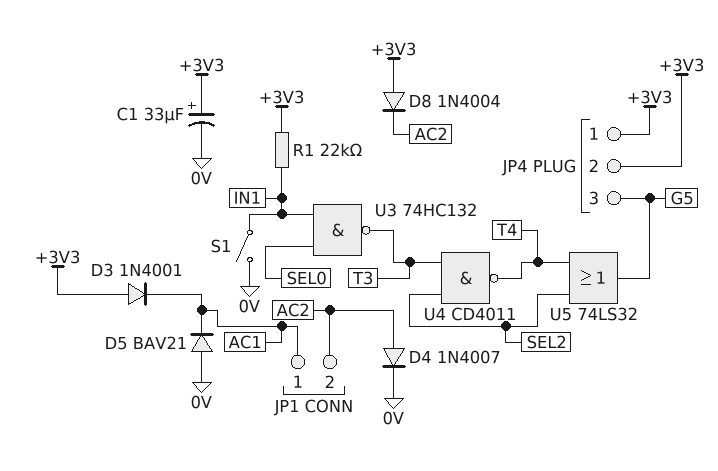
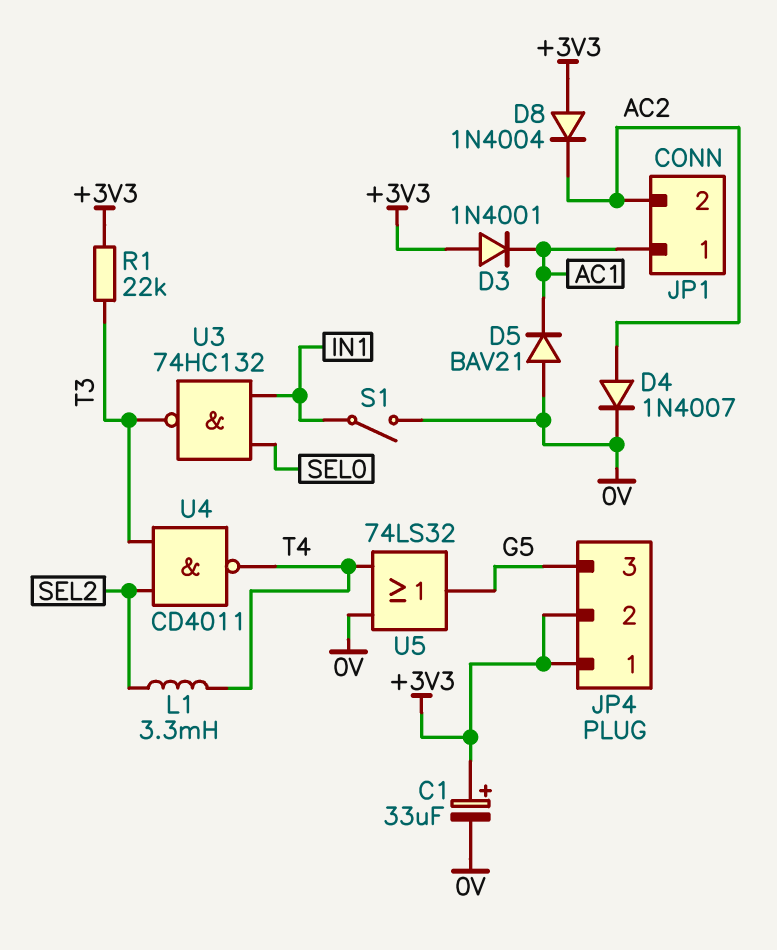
L1: none -> 3.3mH (SEL2, T4)
R1: 22k (+3V3, IN1) -> 22k (+3V3, T3)
U5: OR 74LS32 (in SEL2, in T4, out G5) -> OR 74LS32 (in 0V, in T4, out G5)

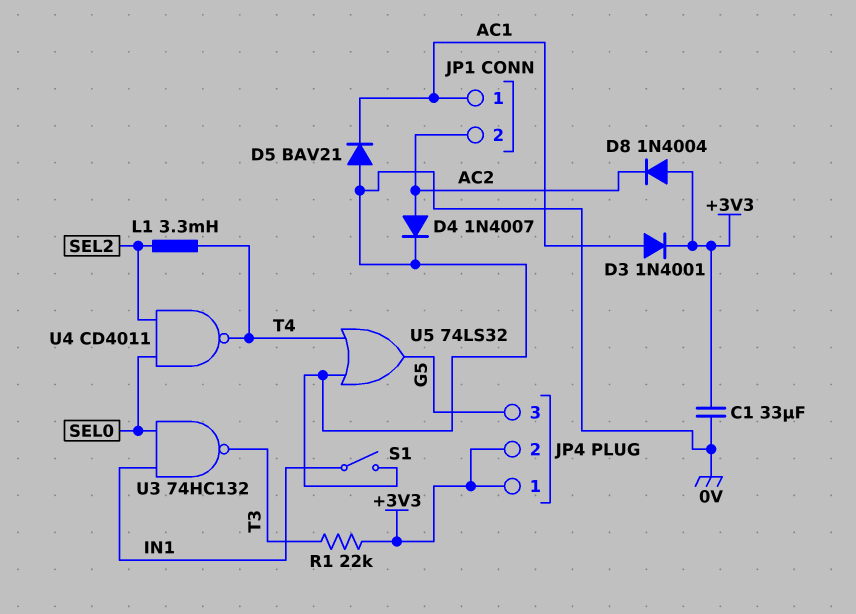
C1: 33uF (plus +3V3, minus 0V) -> 33uF (+3V3, 0V)
D3: diode 1N4001 (A +3V3, K AC1) -> diode 1N4001 (A AC1, K +3V3)
U4: NAND CD4011 (in SEL2, in T3, out T4) -> NAND CD4011 (in SEL0, in SEL2, out T4)

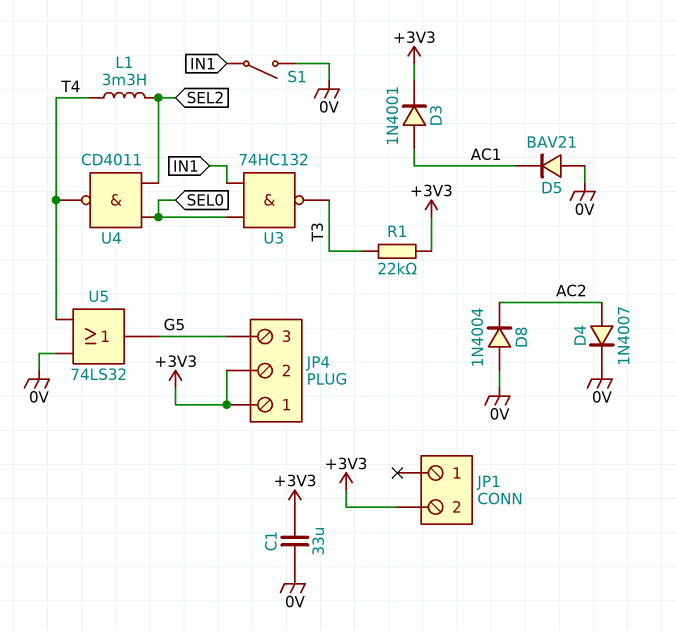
D8: diode 1N4004 (A +3V3, K AC2) -> diode 1N4004 (A 0V, K AC2)
JP1 pin 1: AC1 -> none
JP1 pin 2: AC2 -> +3V3

